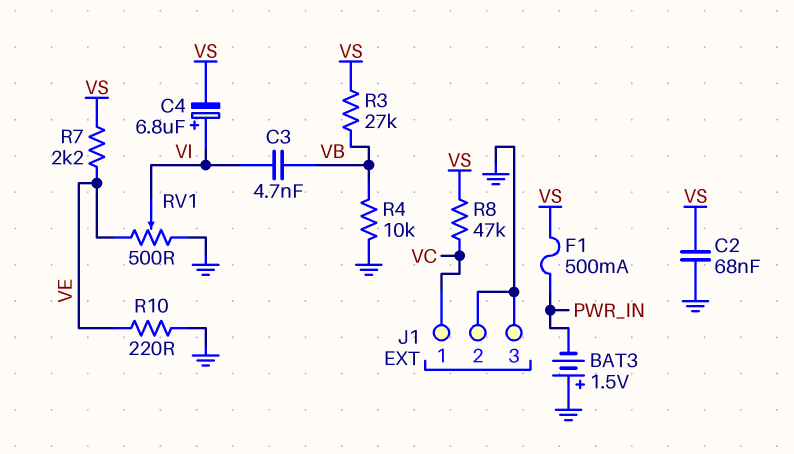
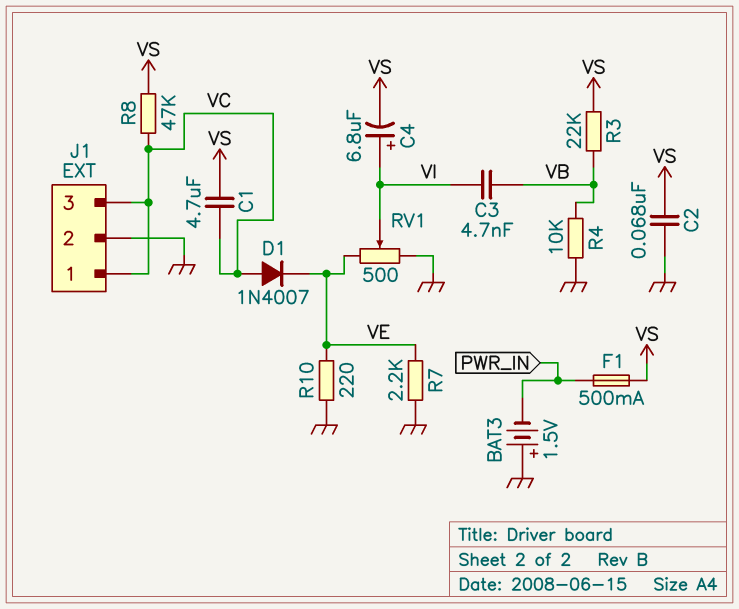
C1: none -> 4.7uF (VC, VS)
D1: none -> diode 1N4007 (A VC, K VE)
J1 pin 3: GND -> VC
R3: 27k (VB, VS) -> 22k (VB, VS)
R7: 2.2k (VE, VS) -> 2.2k (GND, VE)

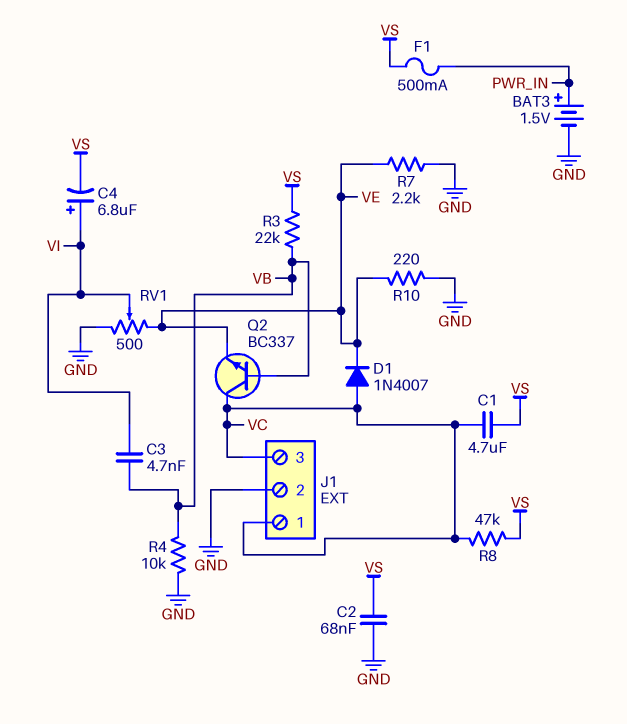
BAT3: 1.5V (plus GND, minus PWR_IN) -> 1.5V (plus PWR_IN, minus GND)
Q2: none -> NPN BC337 (B VB, C VC, E VE)

